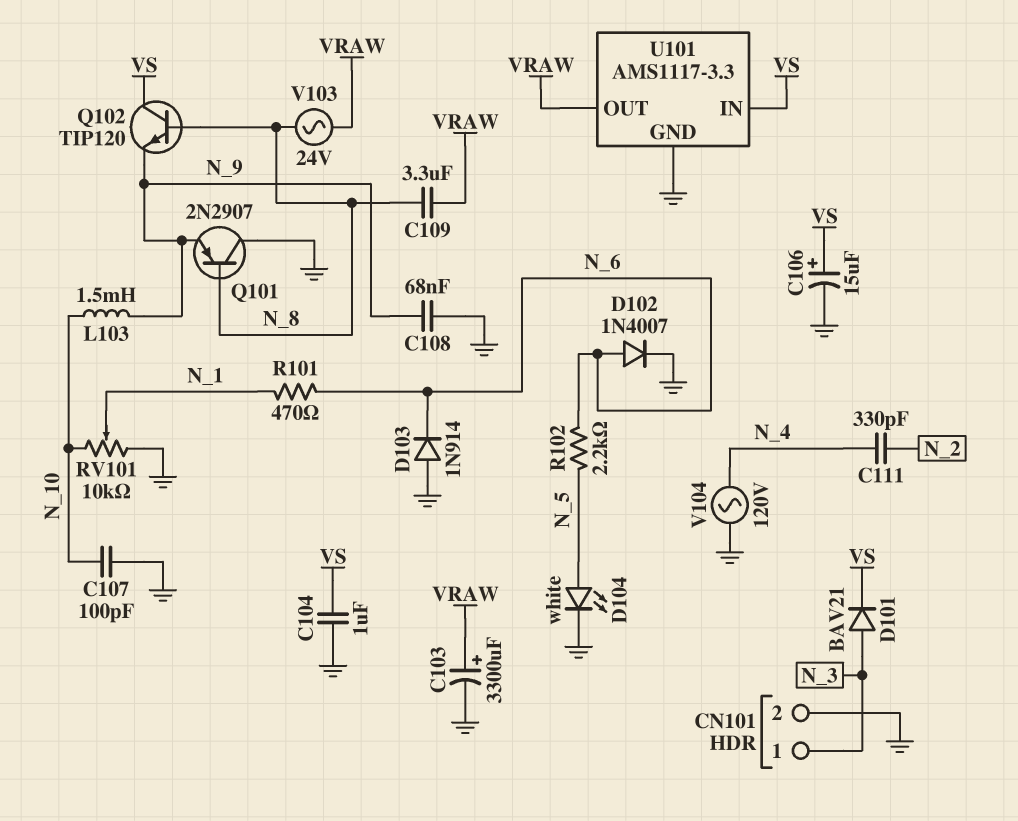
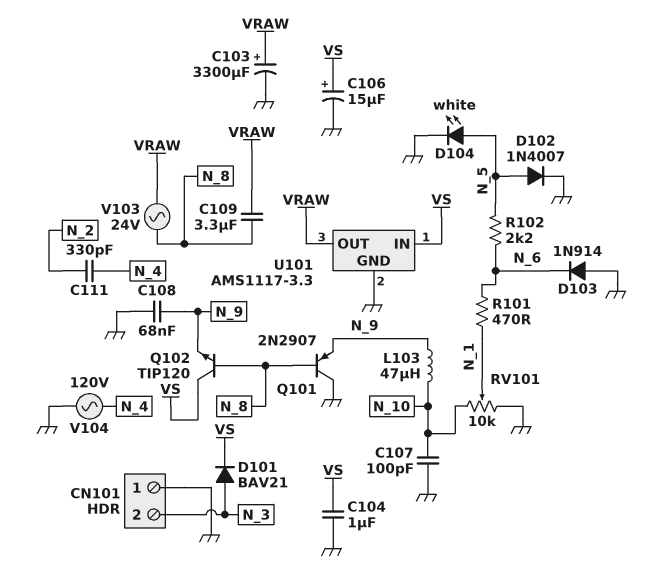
CN101 pin 1: N_3 -> GND
CN101 pin 2: GND -> N_3
D102: diode 1N4007 (A N_6, K GND) -> diode 1N4007 (A N_5, K GND)
L103: 1.5mH (N_9, N_10) -> 47uH (N_9, N_10)

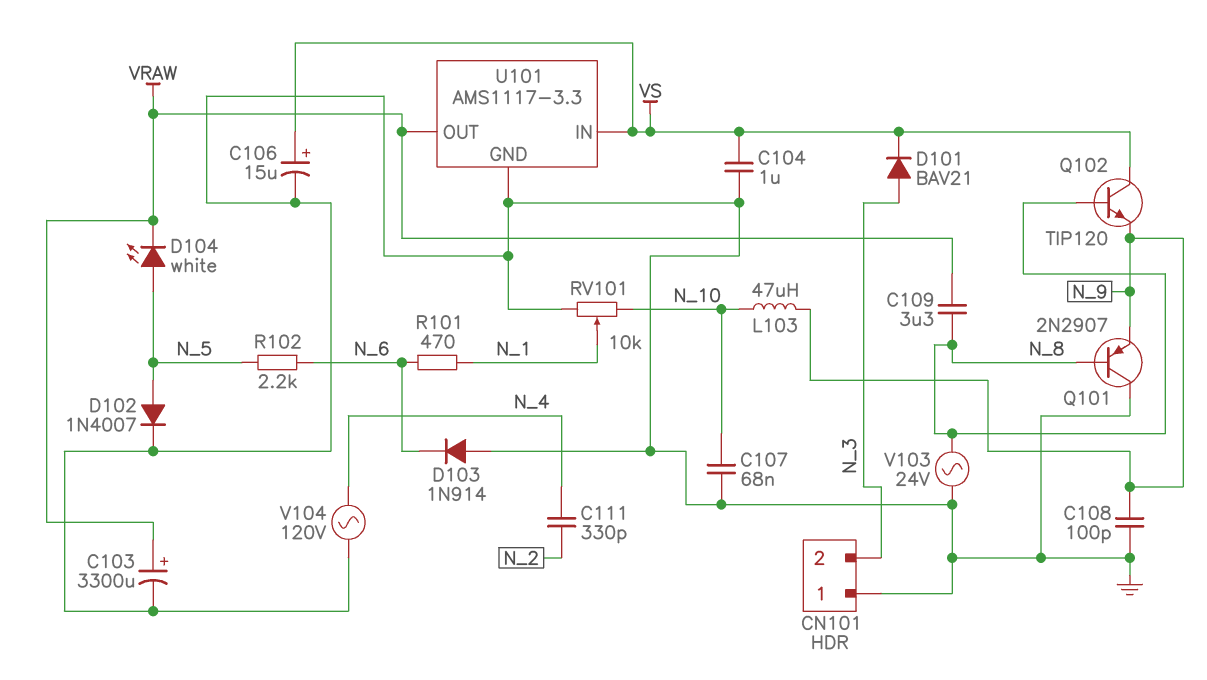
C107: 100pF (GND, N_10) -> 68nF (GND, N_10)
C108: 68nF (GND, N_9) -> 100pF (GND, N_9)
D104: LED white (A N_5, K GND) -> LED white (A N_5, K VRAW)
V103: AC 24V (N_8, VRAW) -> AC 24V (GND, N_8)

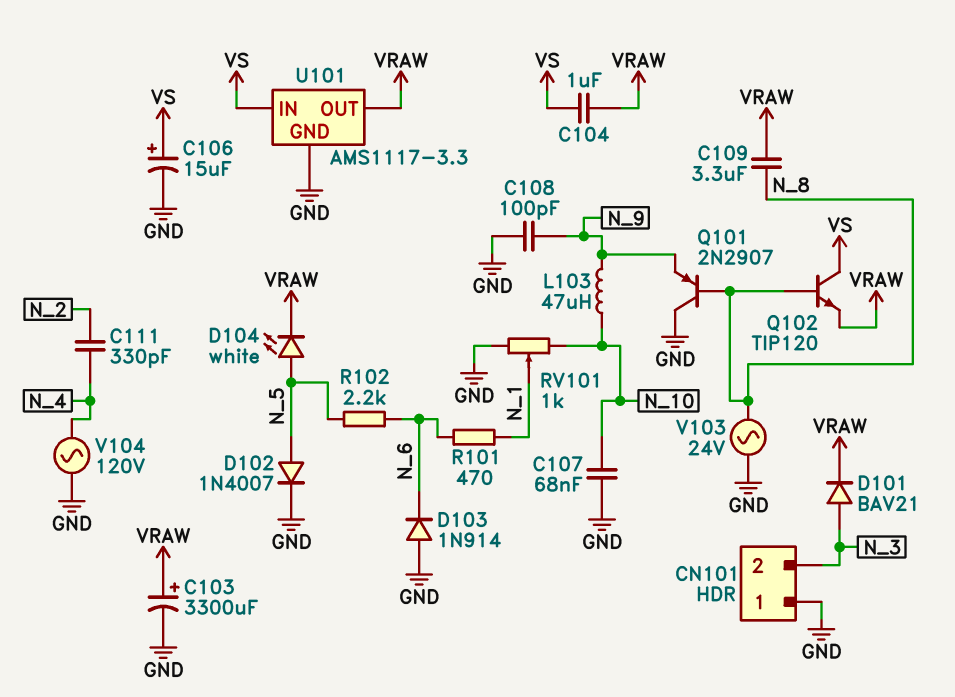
C104: 1uF (GND, VS) -> 1uF (VRAW, VS)
D101: diode BAV21 (A N_3, K VS) -> diode BAV21 (A N_3, K VRAW)
Q102: NPN TIP120 (B N_8, C VS, E N_9) -> NPN TIP120 (B N_8, C VS, E VRAW)
RV101: 10k (GND, N_10, wiper N_1) -> 1k (GND, N_10, wiper N_1)

